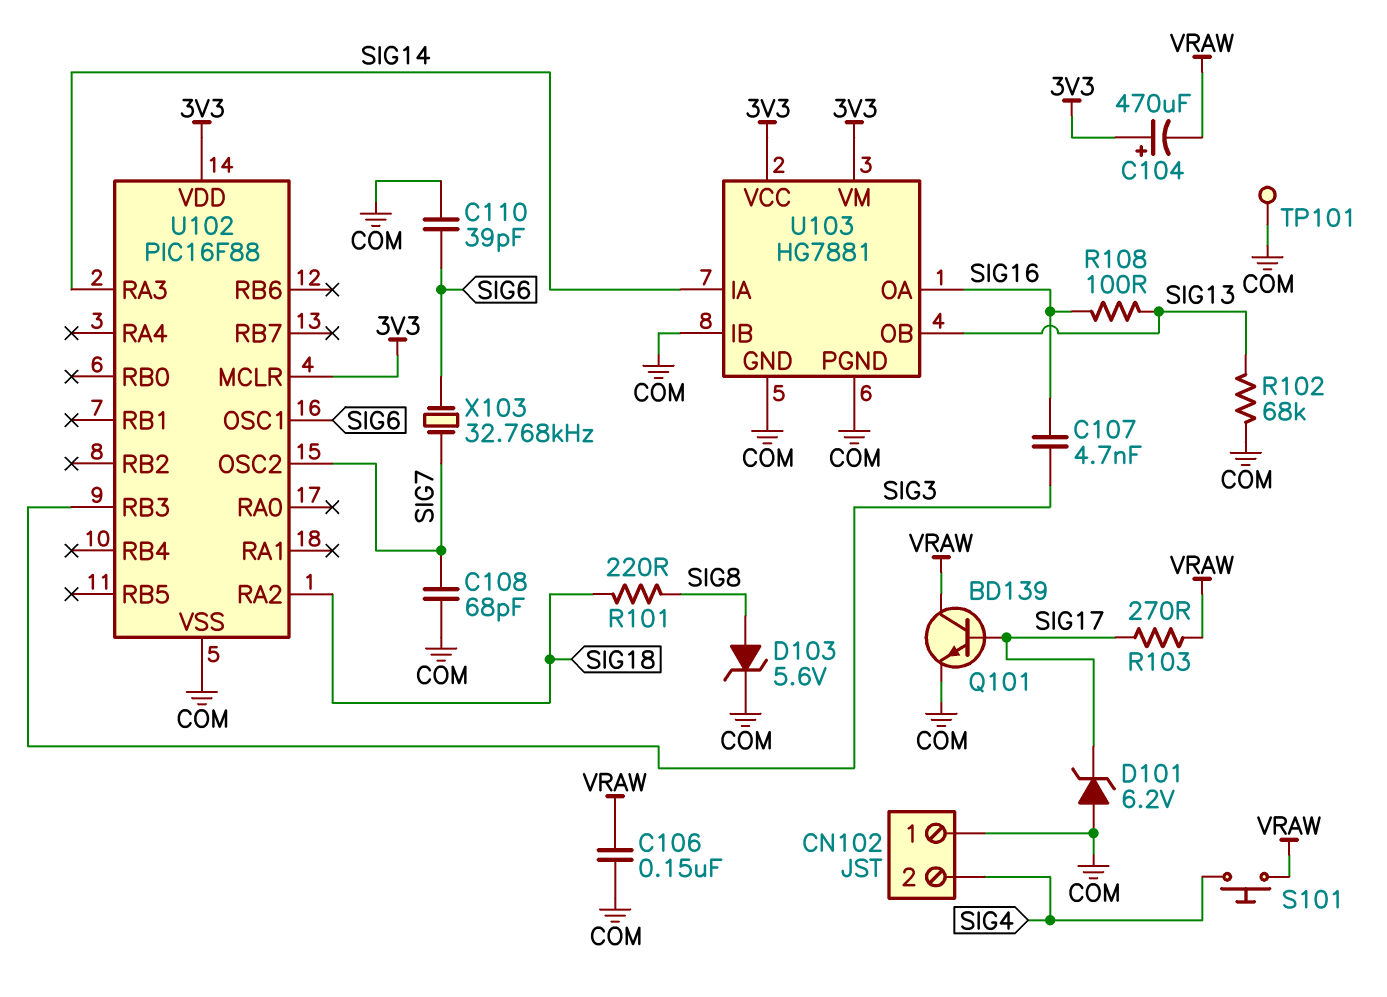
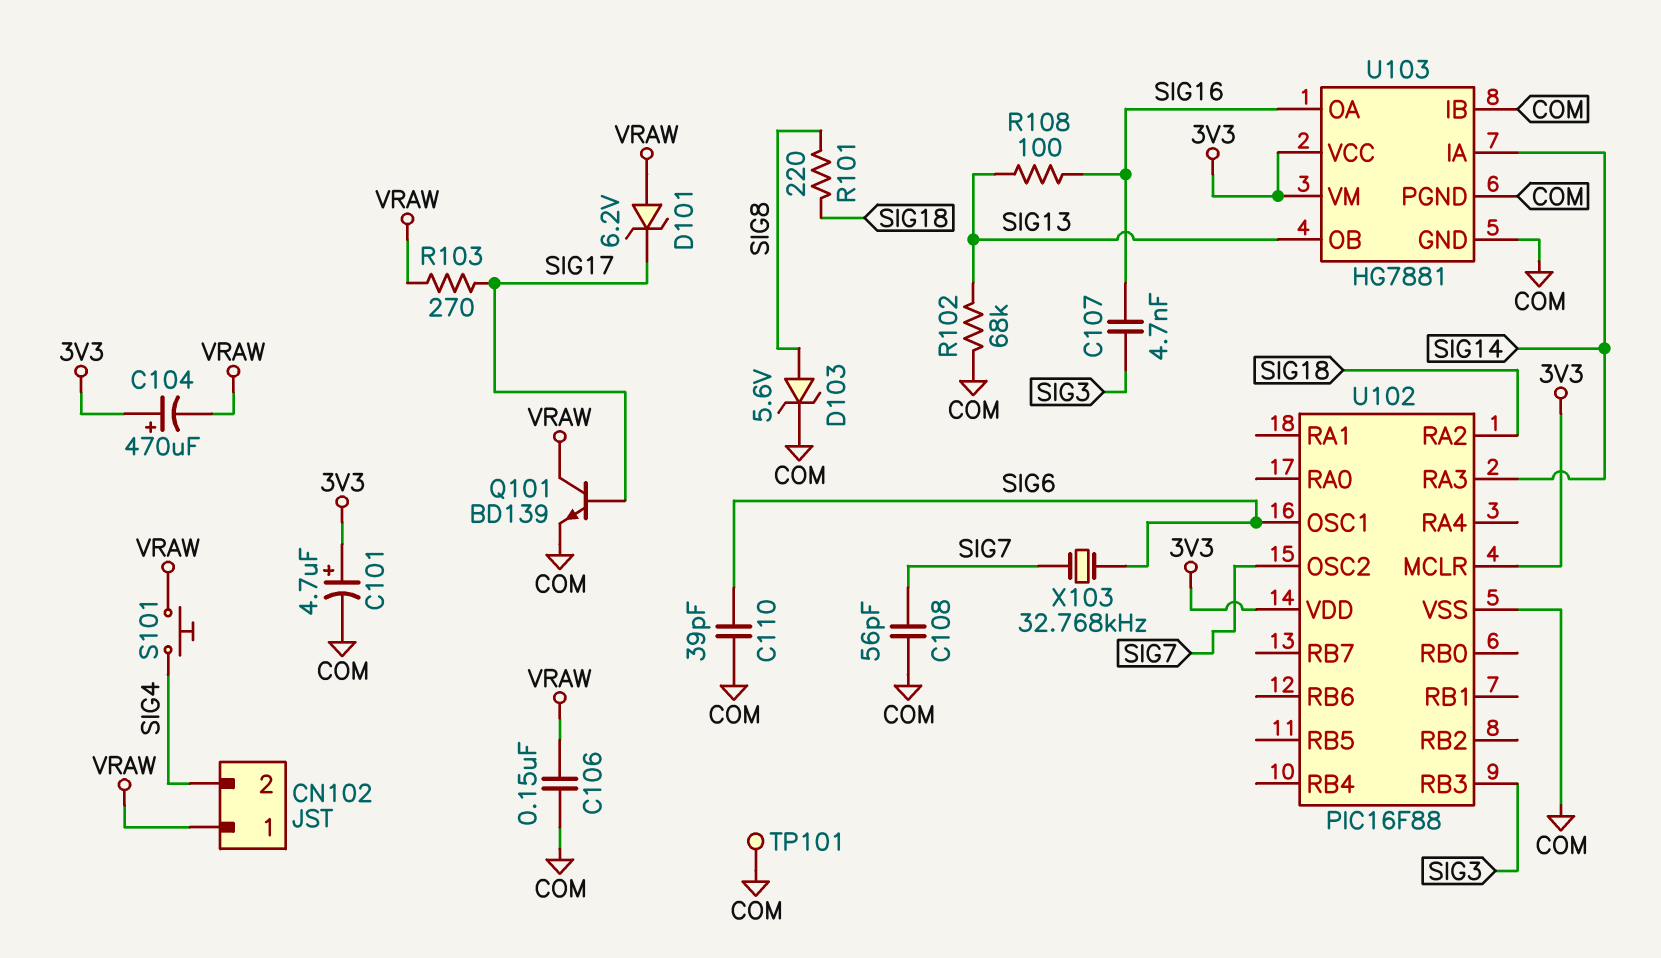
C101: none -> 4.7uF (plus 3V3, minus COM)
C108: 68pF (COM, SIG7) -> 56pF (COM, SIG7)
CN102 pin 1: COM -> VRAW
D101: zener 6.2V (A COM, K SIG17) -> zener 6.2V (A VRAW, K SIG17)

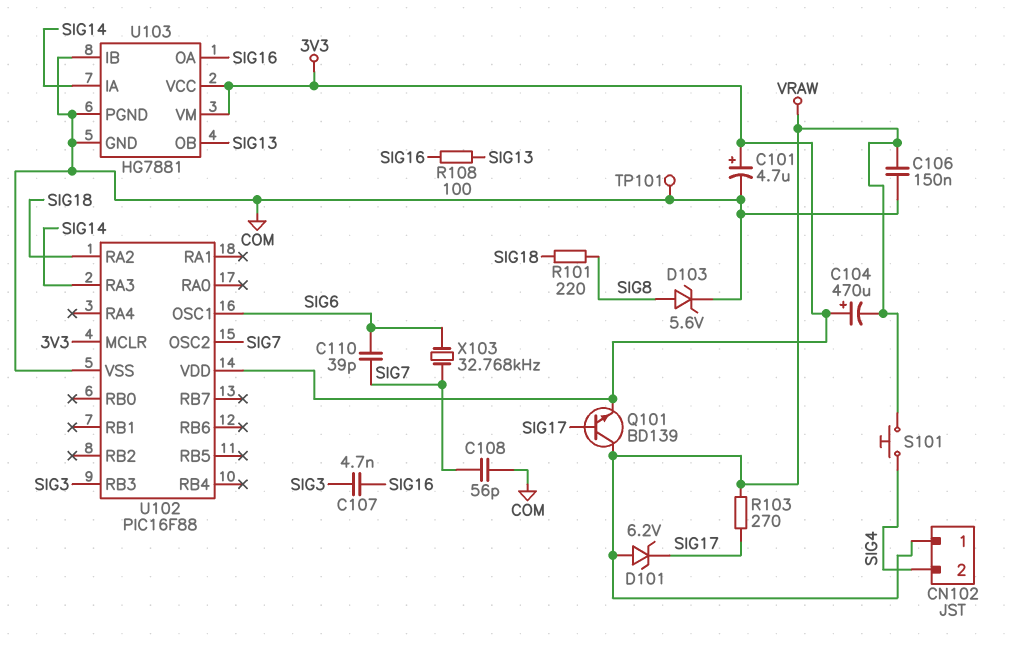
C110: 39pF (COM, SIG6) -> 39pF (SIG6, SIG7)
Q101: NPN BD139 (B SIG17, C VRAW, E COM) -> NPN BD139 (B SIG17, C VRAW, E 3V3)
R102: 68k (COM, SIG13) -> none

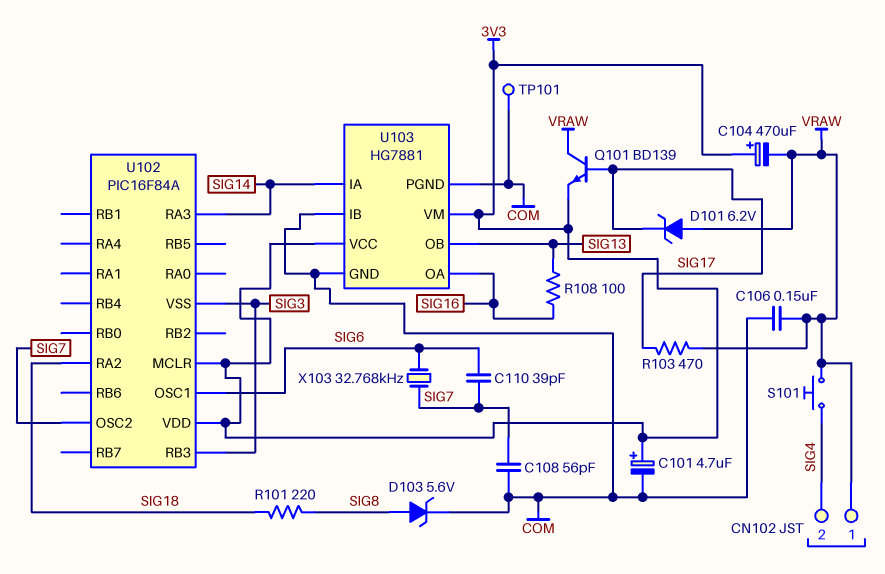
C107: 4.7nF (SIG3, SIG16) -> none
R103: 270 (SIG17, VRAW) -> 470 (SIG17, VRAW)
U102: PIC16F88 -> PIC16F84A
U102 pin VSS: COM -> SIG3

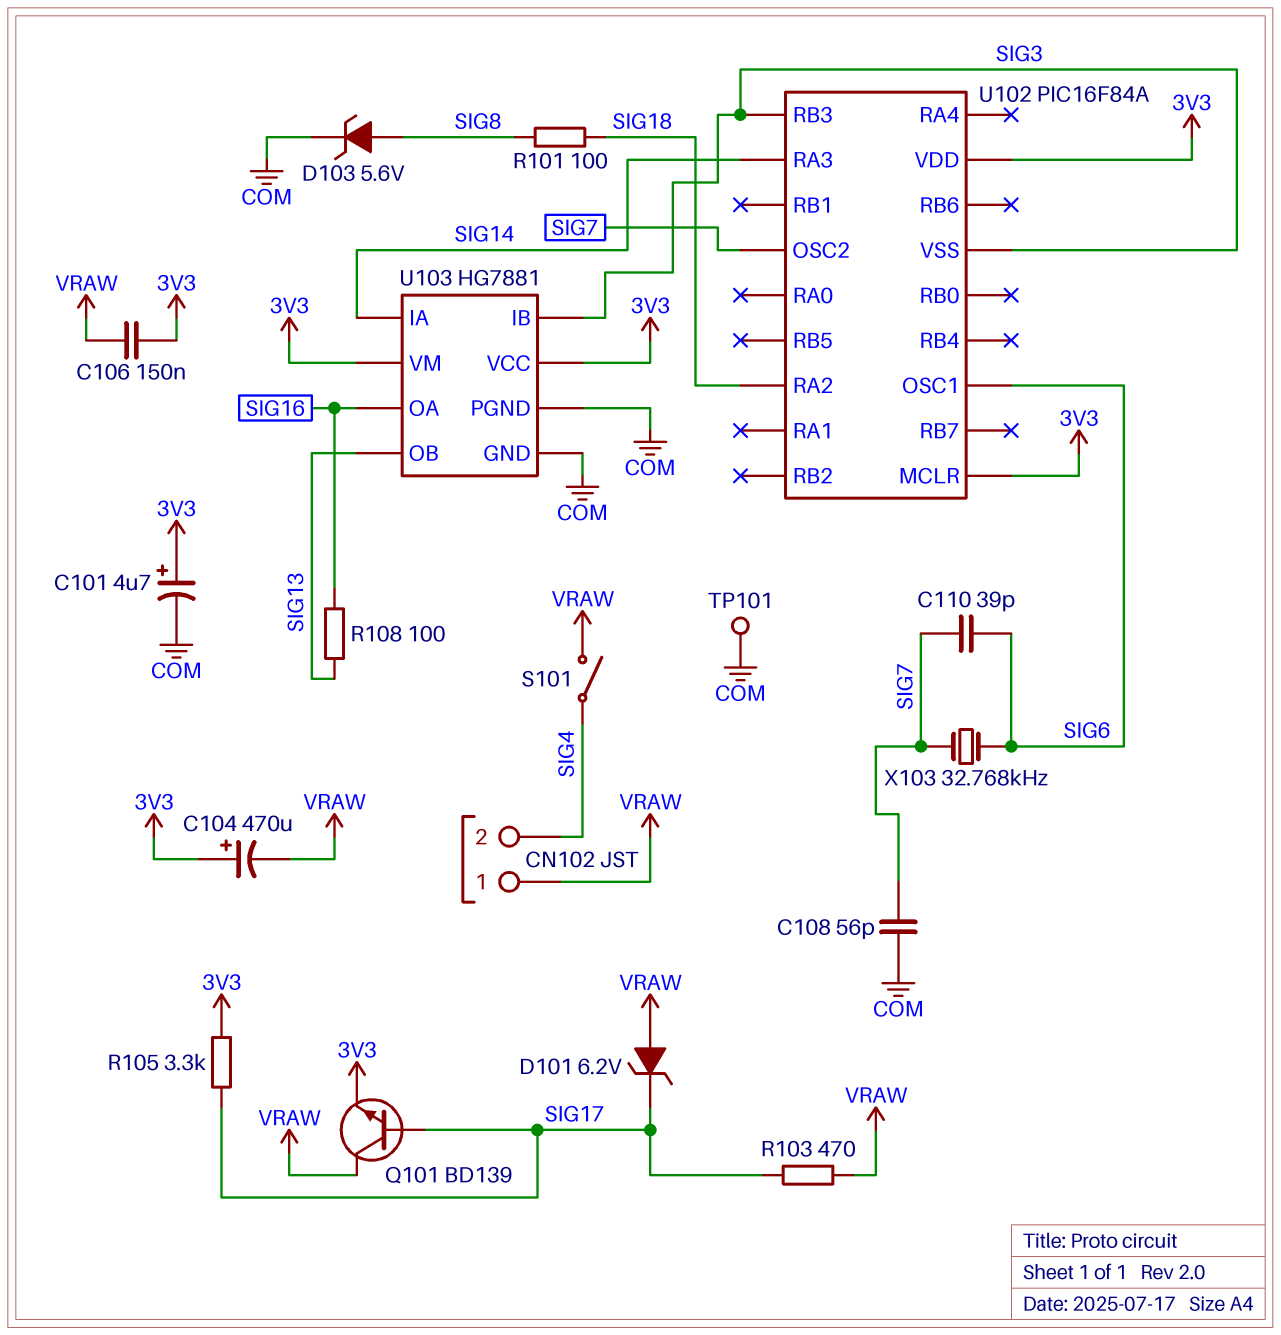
C106: 150nF (COM, VRAW) -> 150nF (3V3, VRAW)
R101: 220 (SIG8, SIG18) -> 100 (SIG8, SIG18)
R105: none -> 3.3k (3V3, SIG17)
S101: button (SIG4, VRAW) -> switch (SIG4, VRAW)
U103 pin IB: COM -> SIG3

